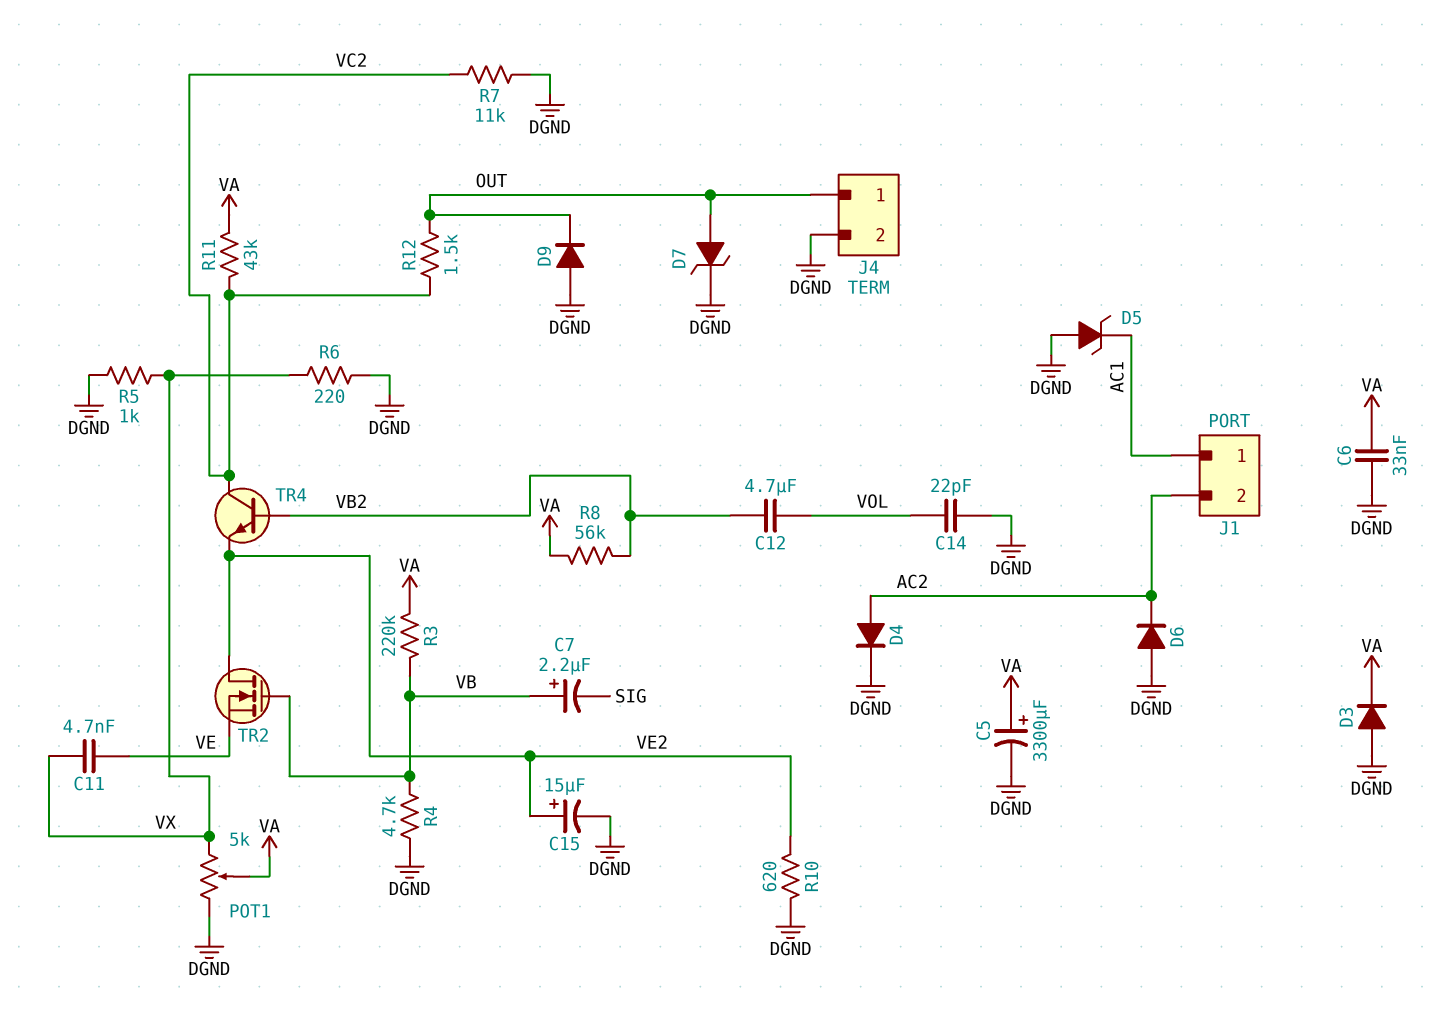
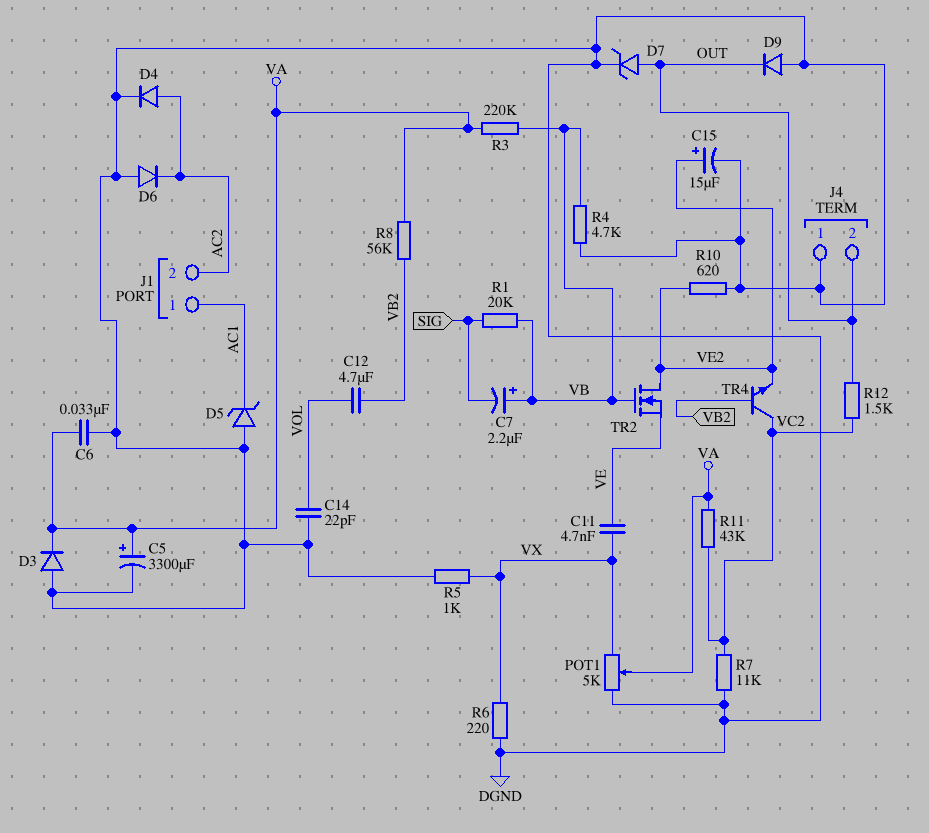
J4 pin 1: OUT -> DGND
J4 pin 2: DGND -> OUT
R1: none -> 20k (SIG, VB)

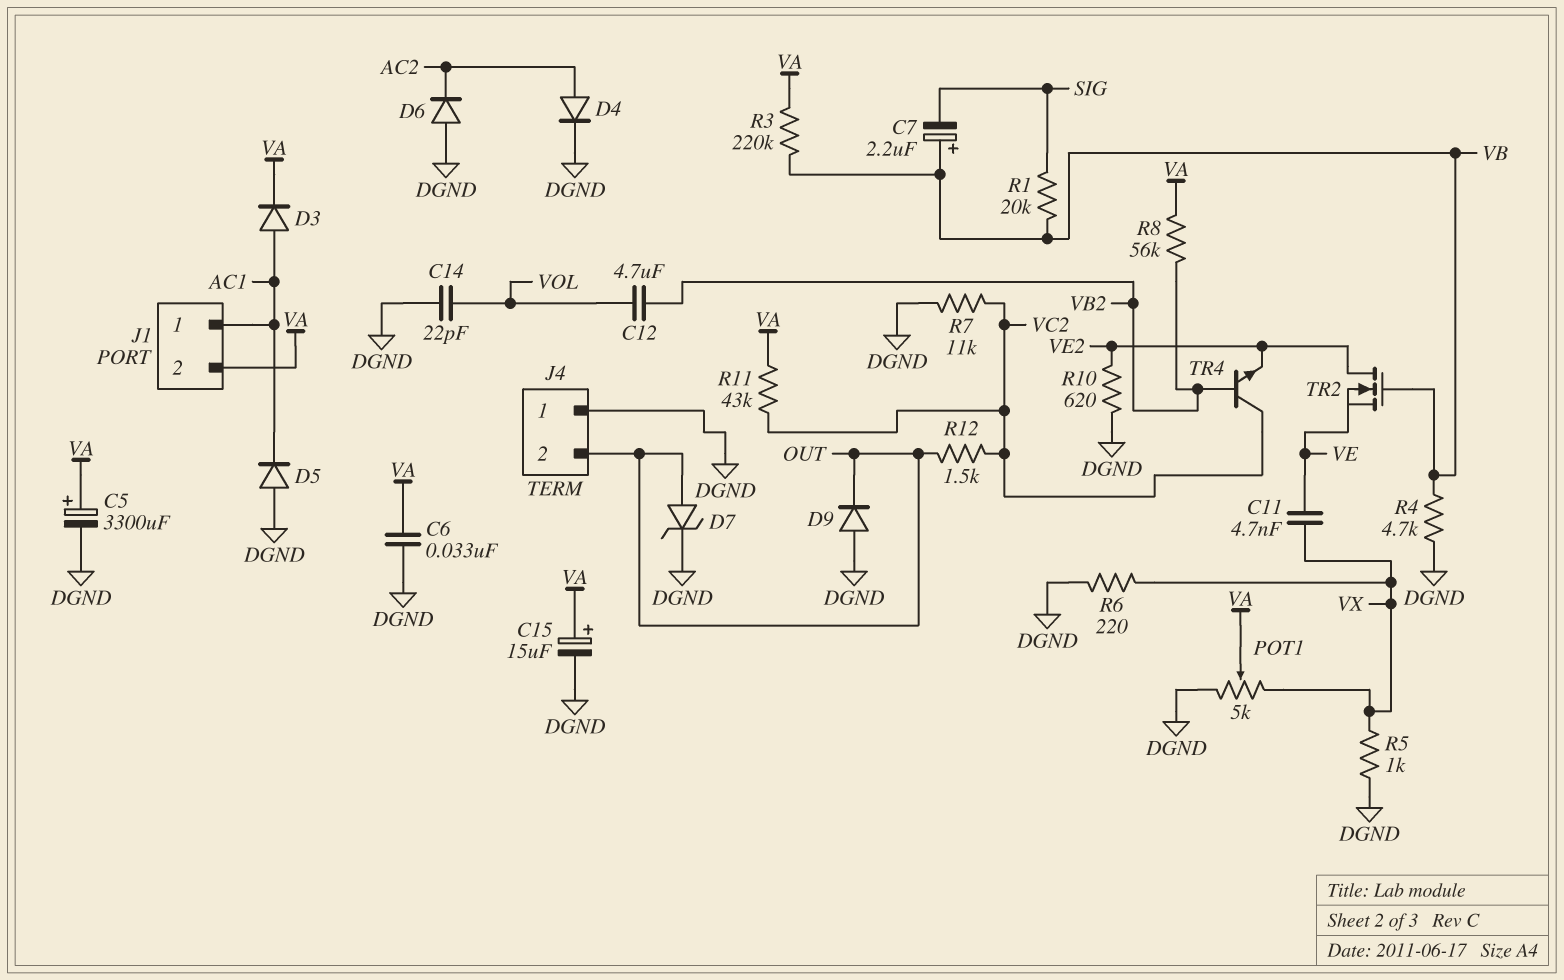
C15: 15uF (plus VE2, minus DGND) -> 15uF (plus VA, minus DGND)
D3: diode (A DGND, K VA) -> diode (A AC1, K VA)
D5: zener (A DGND, K AC1) -> diode (A DGND, K AC1)
J1 pin 2: AC2 -> VA

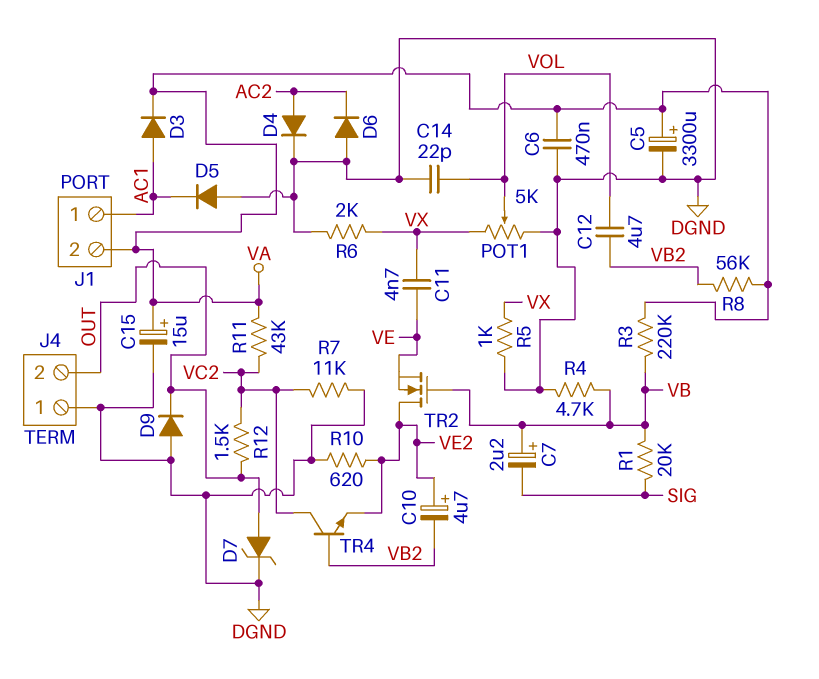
C6: 33nF (DGND, VA) -> 470nF (DGND, VA)
C10: none -> 4.7uF (plus VE2, minus VB2)
POT1: 5k (DGND, VX, wiper VA) -> 5k (DGND, VX, wiper VOL)
R6: 220 (DGND, VX) -> 2k (DGND, VX)

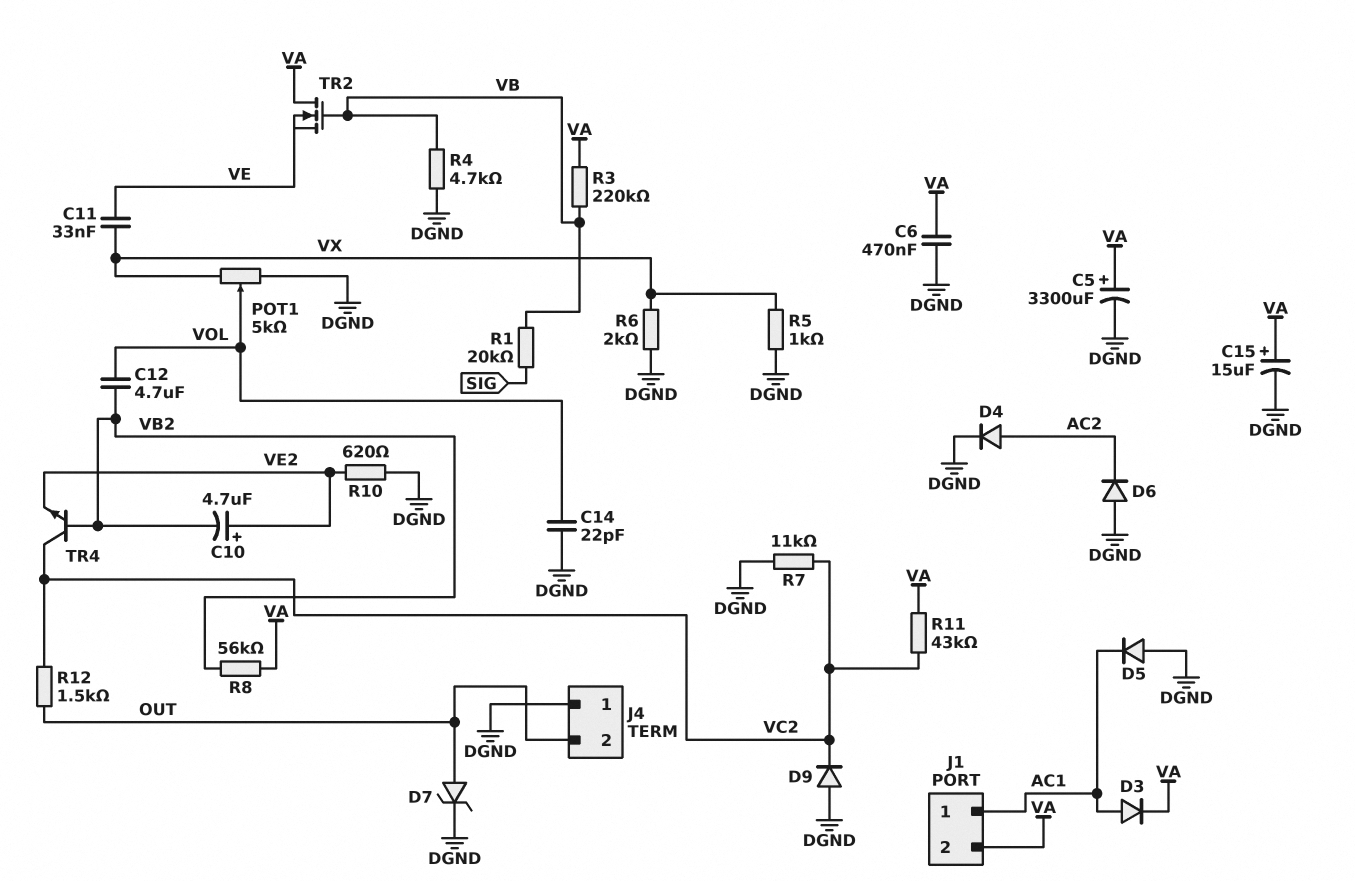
C7: 2.2uF (plus VB, minus SIG) -> none
C11: 4.7nF (VE, VX) -> 33nF (VE, VX)
D9: diode (A DGND, K OUT) -> diode (A DGND, K VC2)
TR2: NMOS (G VB, D VE2, S VE) -> NMOS (G VB, D VA, S VE)

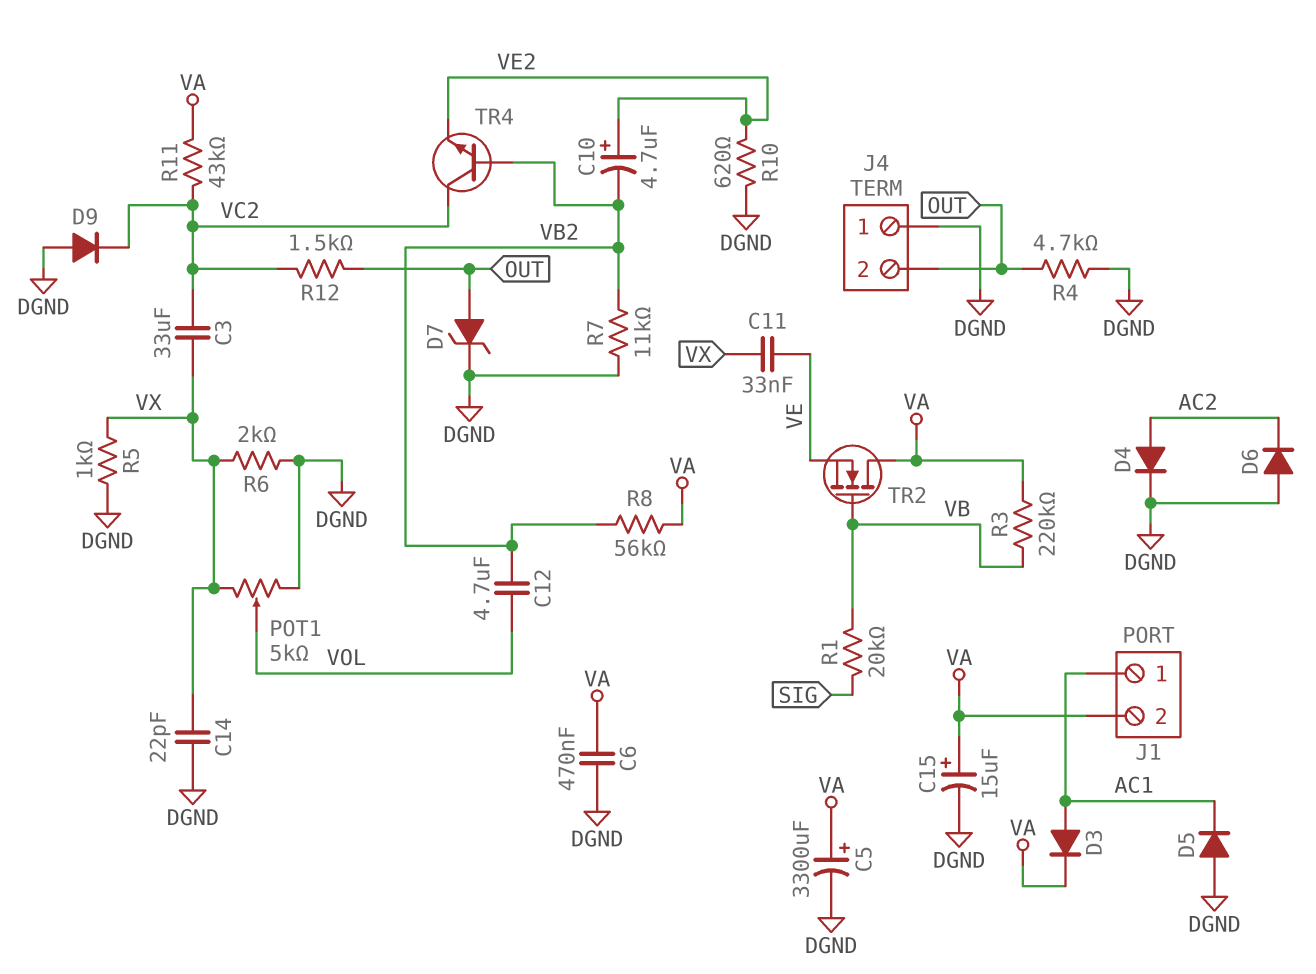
C3: none -> 33uF (VC2, VX)
C14: 22pF (DGND, VOL) -> 22pF (DGND, VX)
R4: 4.7k (DGND, VB) -> 4.7k (DGND, OUT)
R7: 11k (DGND, VC2) -> 11k (DGND, VB2)

